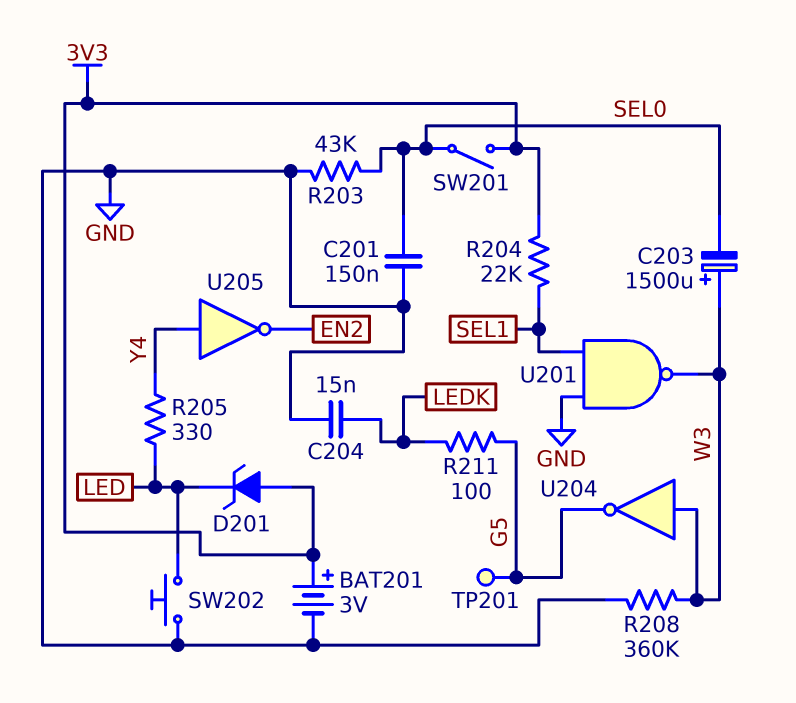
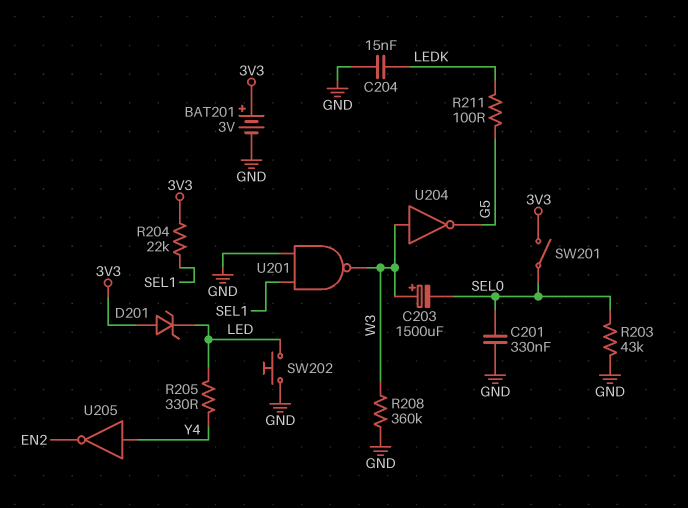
C201: 150nF (GND, SEL0) -> 330nF (GND, SEL0)
TP201: test point (G5) -> none

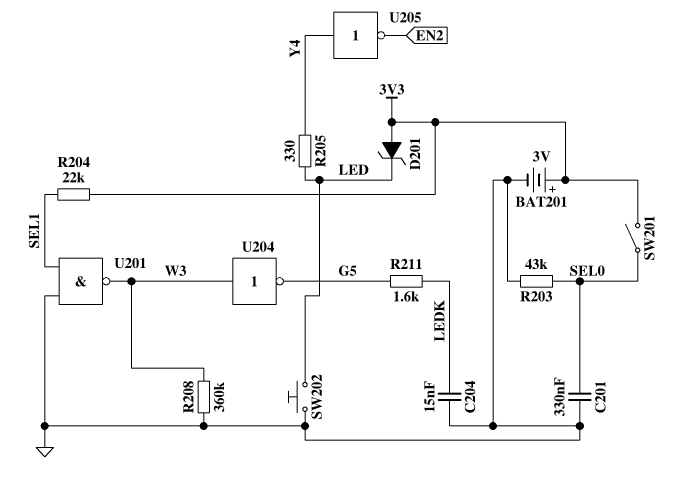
C203: 1500uF (plus W3, minus SEL0) -> none
R211: 100 (G5, LEDK) -> 1.6k (G5, LEDK)

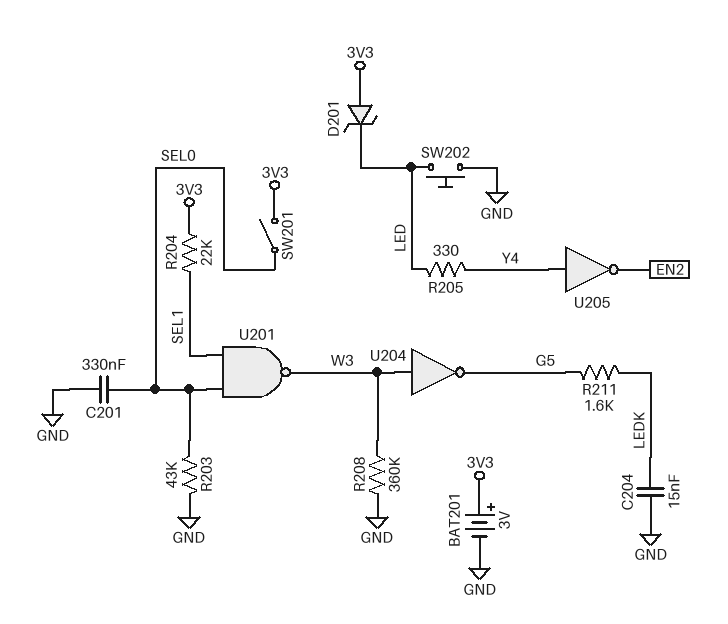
U201: NAND (in GND, in SEL1, out W3) -> NAND (in SEL0, in SEL1, out W3)

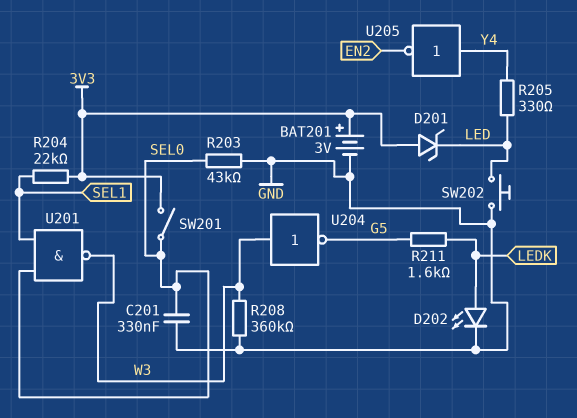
C204: 15nF (GND, LEDK) -> none
D202: none -> LED (A LEDK, K GND)

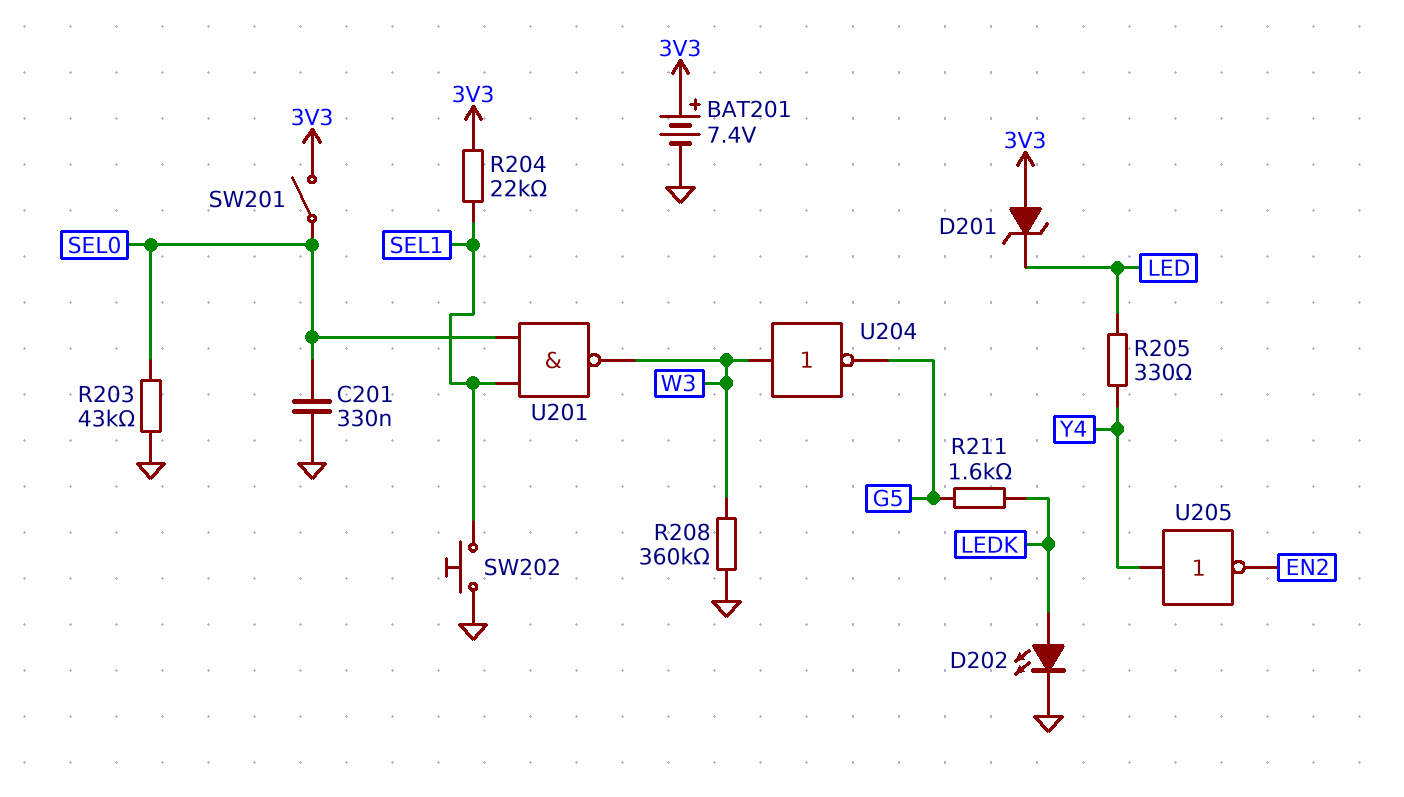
BAT201: 3V (plus 3V3, minus GND) -> 7.4V (plus 3V3, minus GND)
SW202: button (GND, LED) -> button (GND, SEL1)

